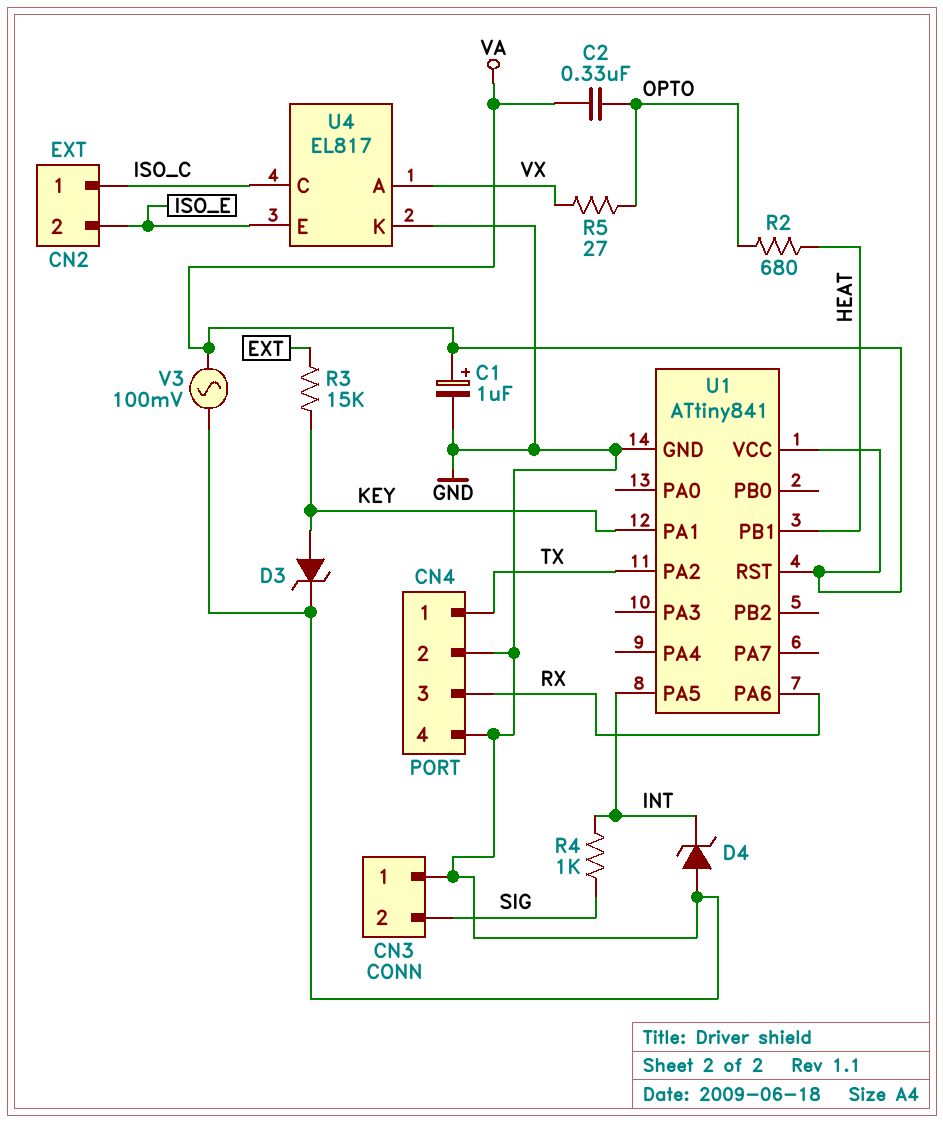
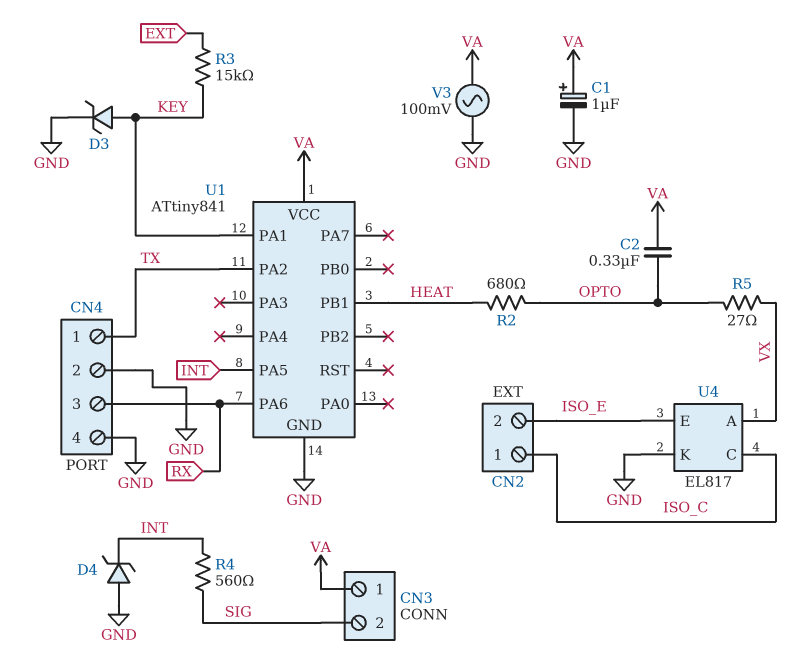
CN3 pin 1: GND -> VA
R4: 1k (INT, SIG) -> 560 (INT, SIG)
U1 pin RST: VA -> none

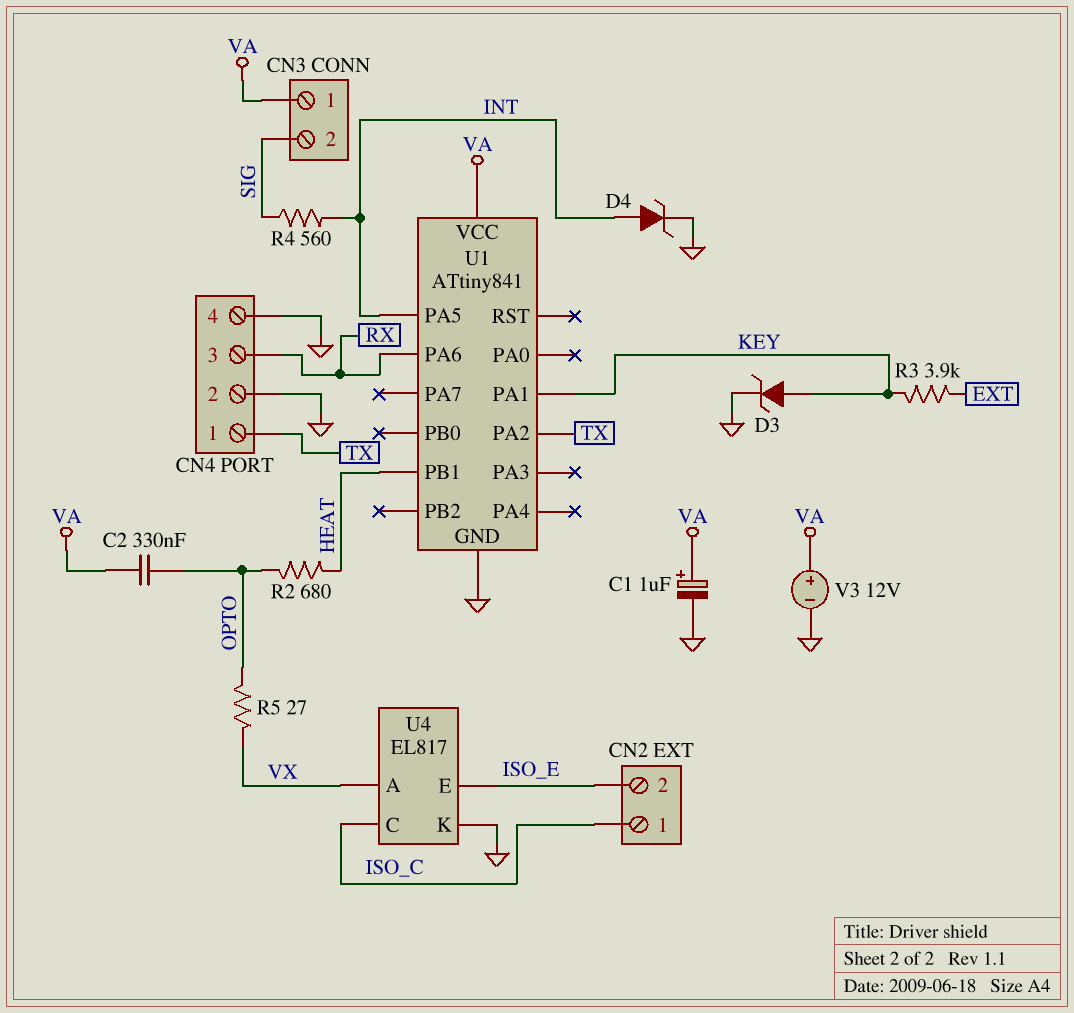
D4: zener (A GND, K INT) -> zener (A INT, K GND)
R3: 15k (EXT, KEY) -> 3.9k (EXT, KEY)
V3: AC 100mV (GND, VA) -> 12V (plus VA, minus GND)

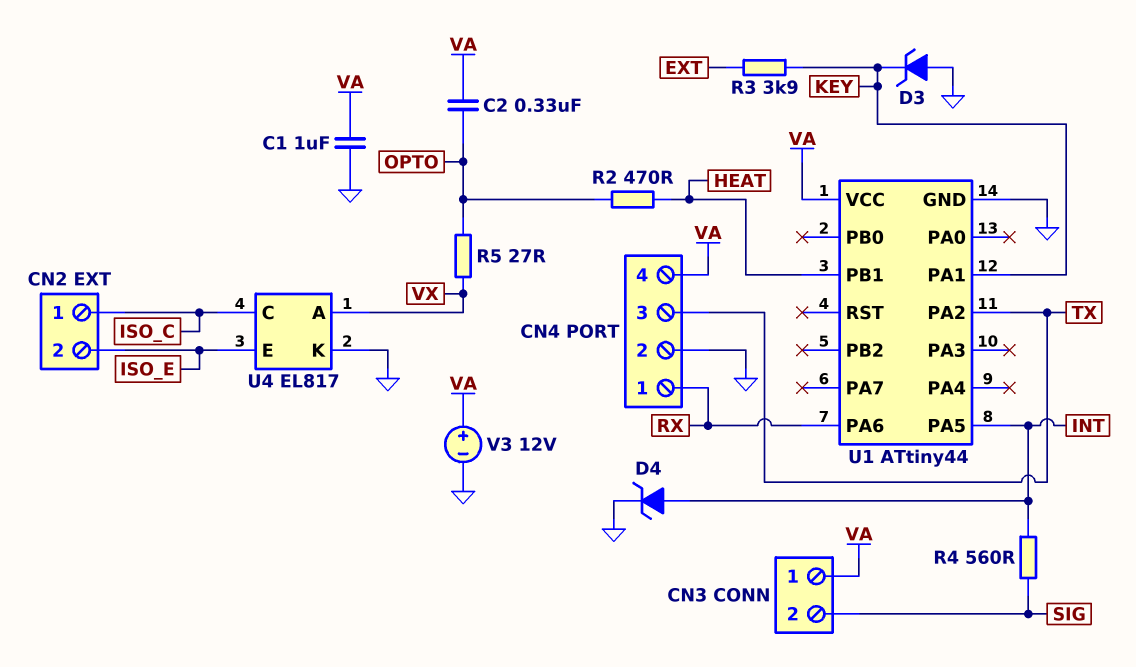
C1: 1uF (plus VA, minus GND) -> 1uF (GND, VA)
CN4 pin 1: TX -> RX
CN4 pin 3: RX -> TX
CN4 pin 4: GND -> VA
D3: zener (A KEY, K GND) -> zener (A GND, K KEY)
R2: 680 (HEAT, OPTO) -> 470 (HEAT, OPTO)
U1: ATtiny841 -> ATtiny44

